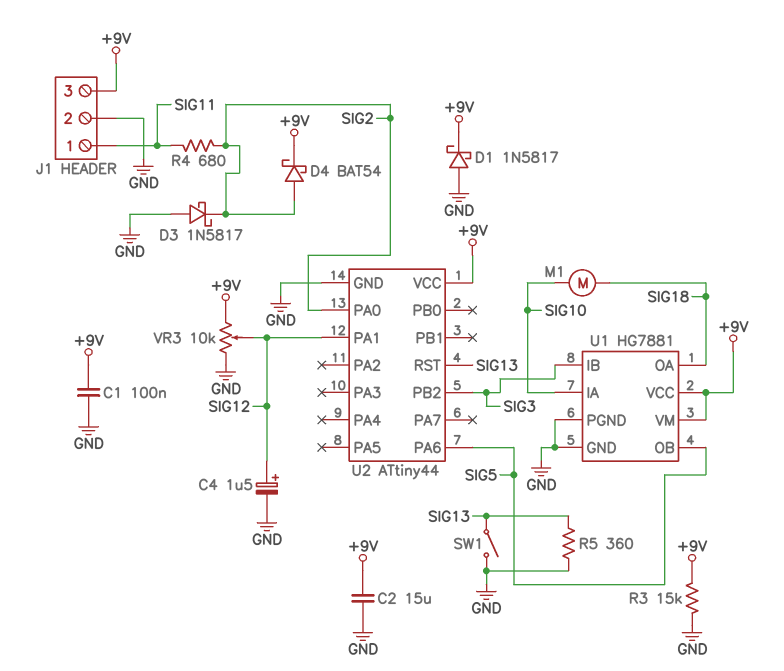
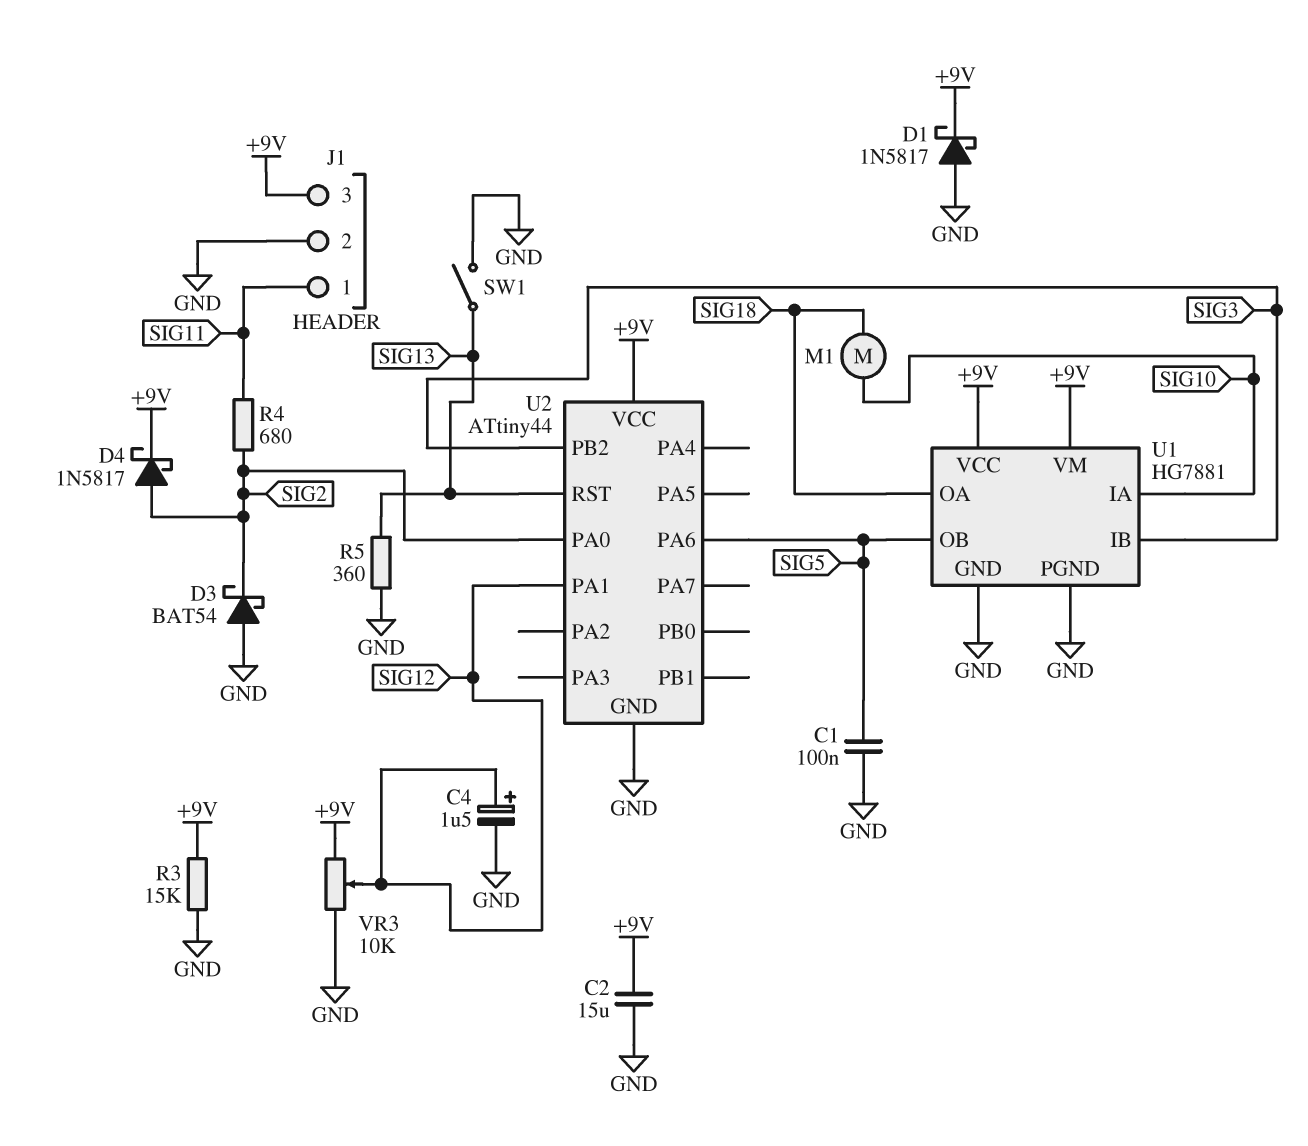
C1: 100nF (+9V, GND) -> 100nF (GND, SIG5)
D3: schottky 1N5817 (A GND, K SIG2) -> schottky BAT54 (A GND, K SIG2)
D4: schottky BAT54 (A SIG2, K +9V) -> schottky 1N5817 (A SIG2, K +9V)

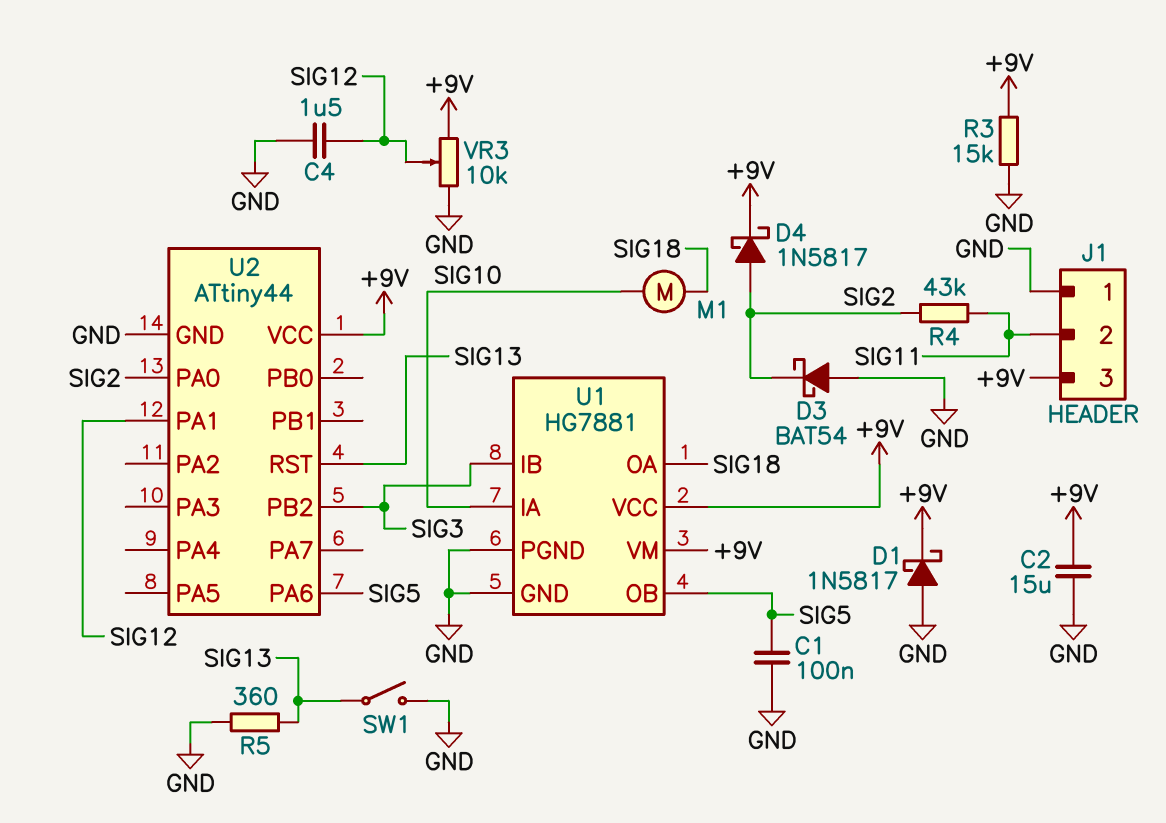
C4: 1.5uF (plus SIG12, minus GND) -> 1.5uF (GND, SIG12)
J1 pin 1: SIG11 -> GND
J1 pin 2: GND -> SIG11
R4: 680 (SIG2, SIG11) -> 43k (SIG2, SIG11)

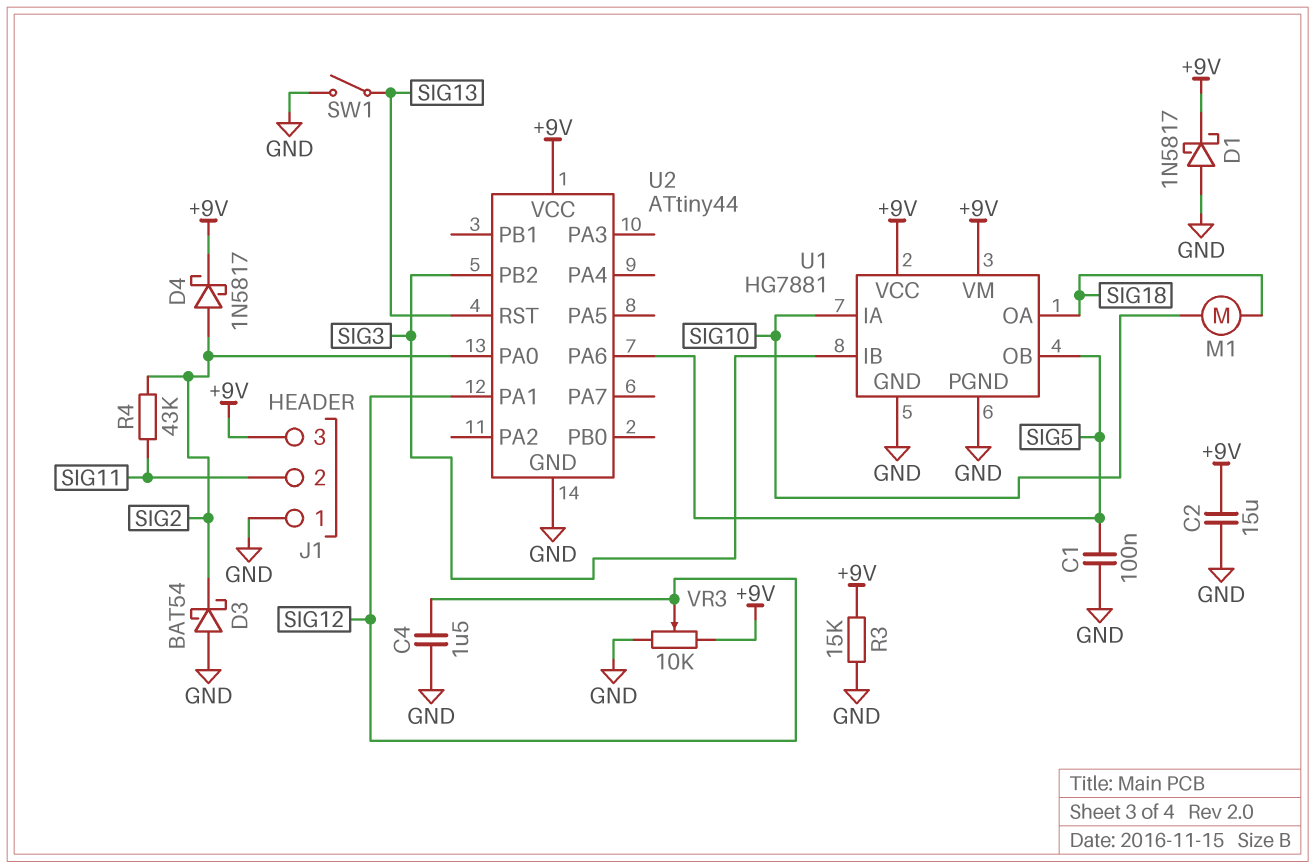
R5: 360 (GND, SIG13) -> none

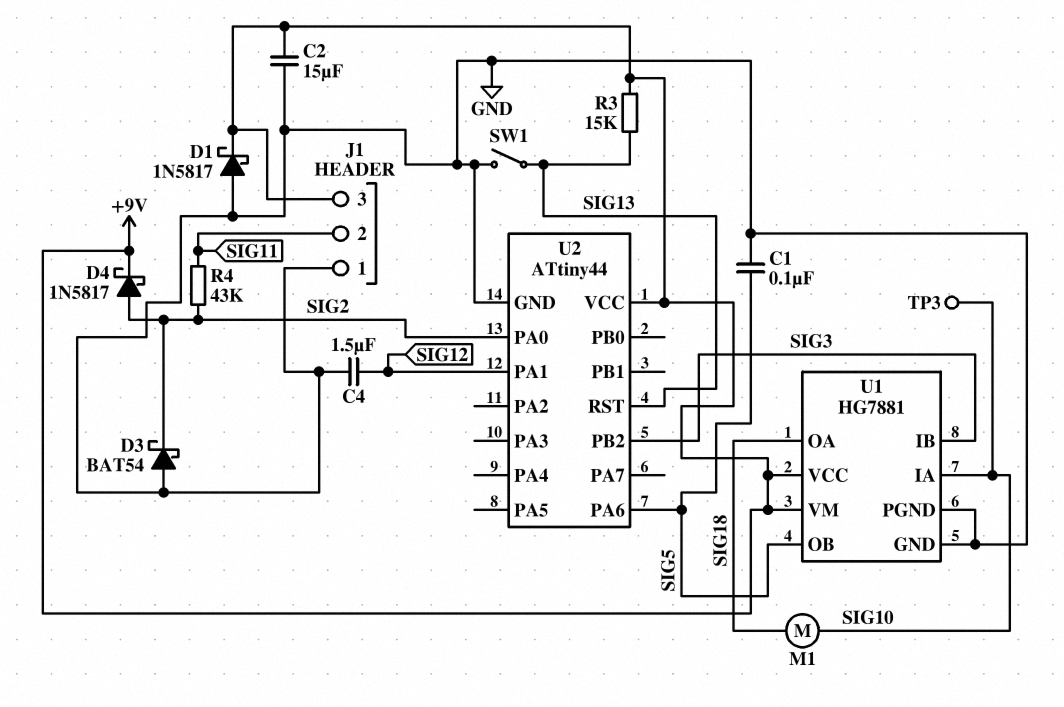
R3: 15k (+9V, GND) -> 15k (+9V, SIG13)
TP3: none -> test point (SIG10)
VR3: 10k (+9V, GND, wiper SIG12) -> none

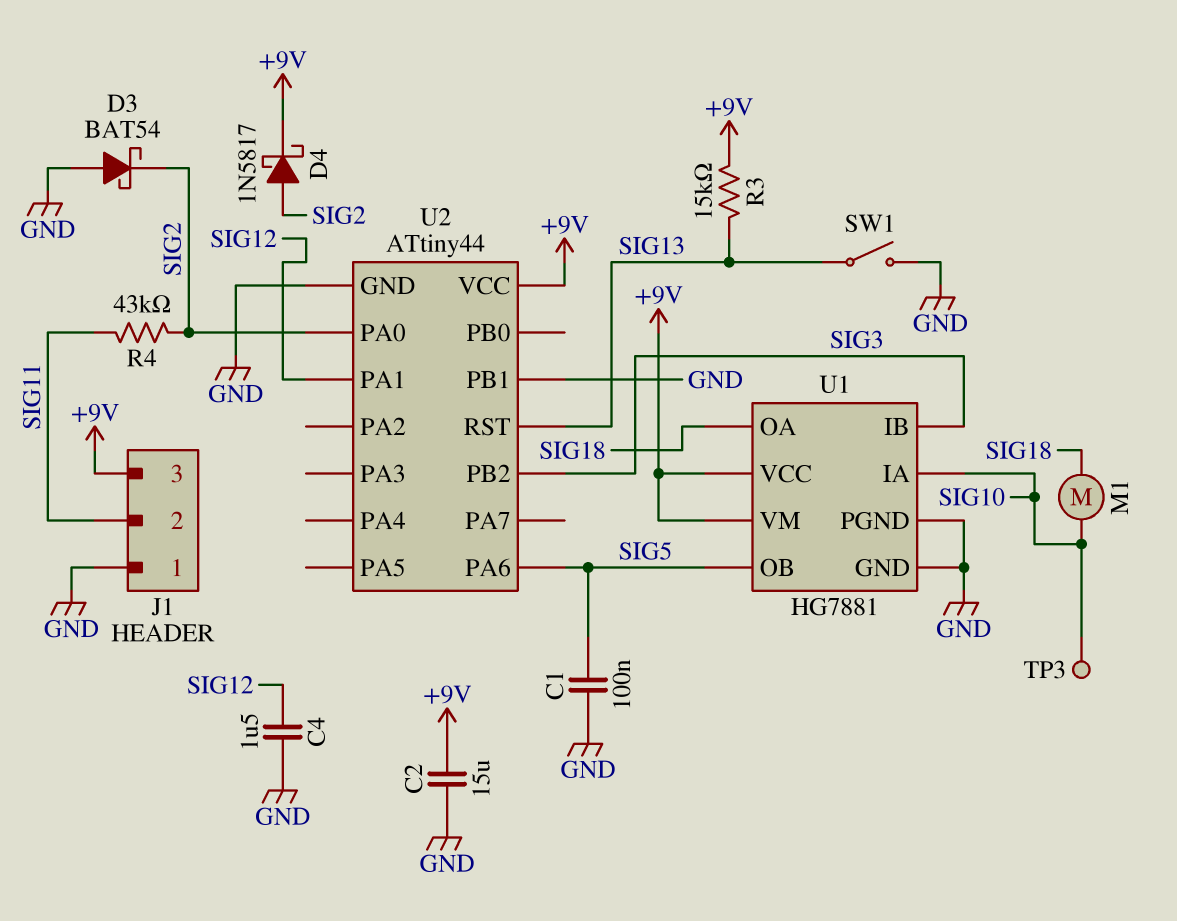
D1: schottky 1N5817 (A GND, K +9V) -> none
U2 pin PB1: none -> GND

